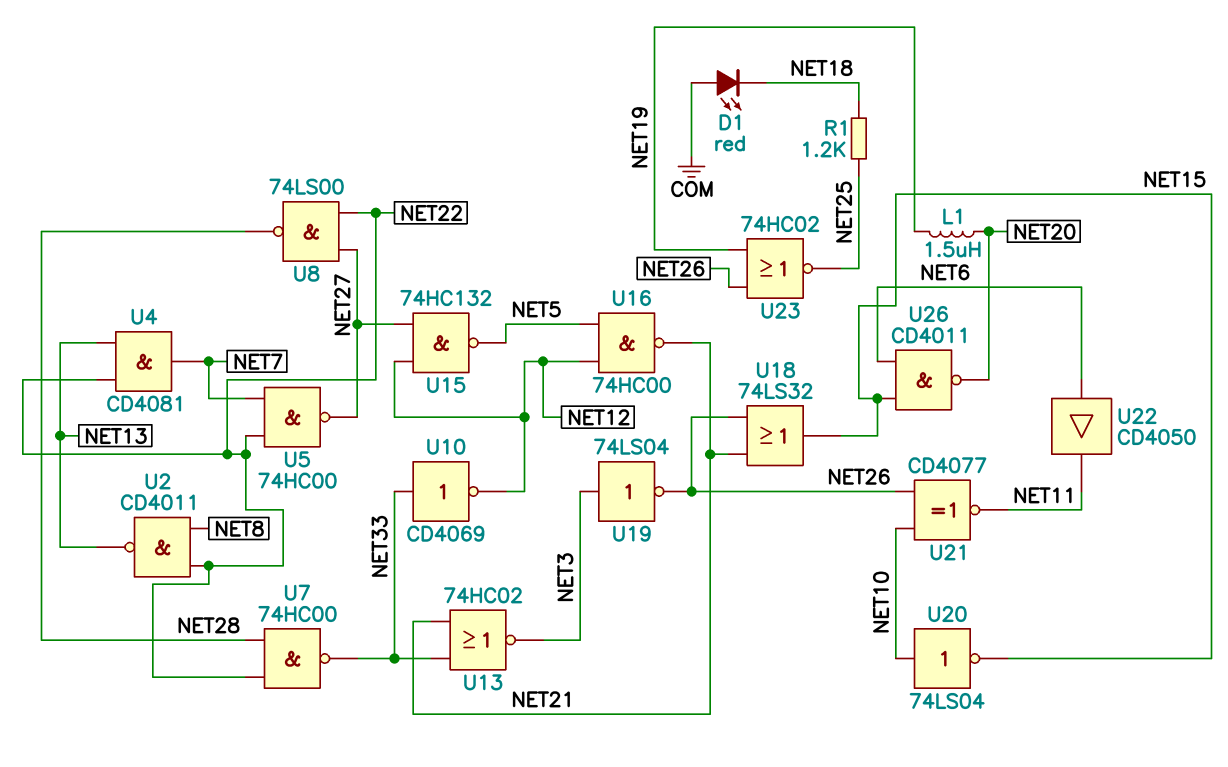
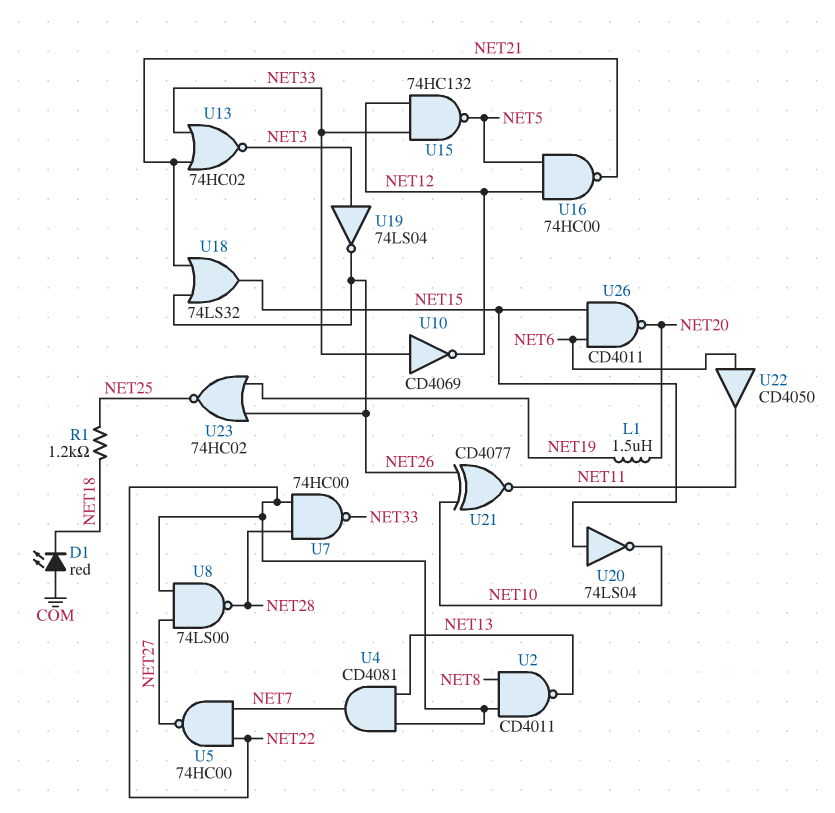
U15: NAND 74HC132 (in NET12, in NET27, out NET5) -> NAND 74HC132 (in NET12, in NET33, out NET5)
U20: NOT 74LS04 (in NET10, out NET15) -> NOT 74LS04 (in NET15, out NET10)

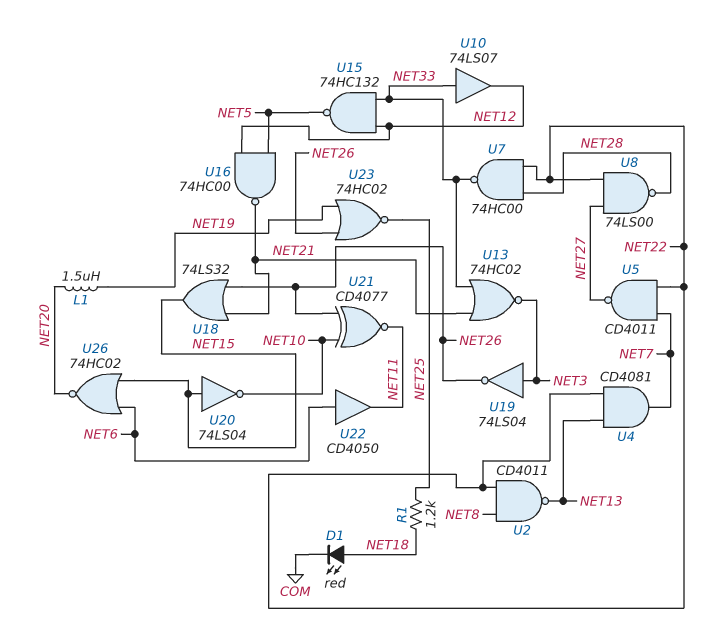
D1: LED red (A COM, K NET18) -> LED red (A NET18, K COM)
U5: NAND 74HC00 (in NET7, in NET22, out NET27) -> NAND CD4011 (in NET7, in NET22, out NET27)
U10: NOT CD4069 (in NET33, out NET12) -> buffer 74LS07 (in NET33, out NET12)
U26: NAND CD4011 (in NET6, in NET15, out NET20) -> NOR 74HC02 (in NET6, in NET15, out NET20)

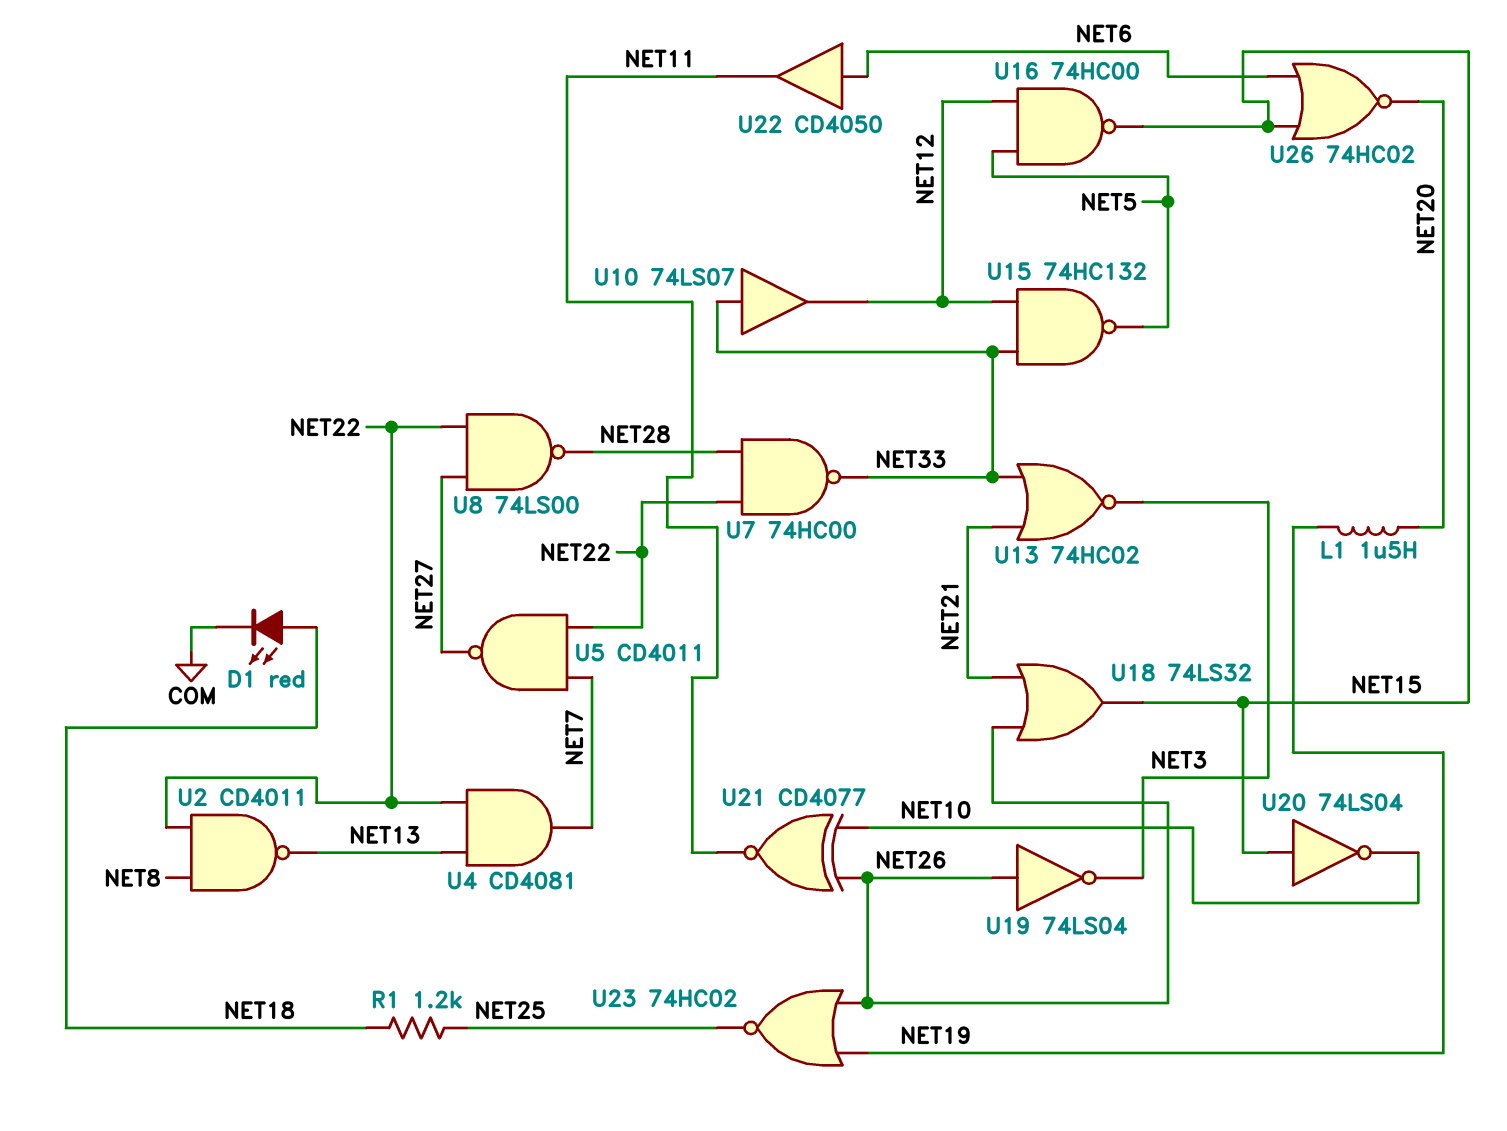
U16: NAND 74HC00 (in NET5, in NET12, out NET21) -> NAND 74HC00 (in NET5, in NET12, out NET15)
U19: NOT 74LS04 (in NET3, out NET26) -> NOT 74LS04 (in NET26, out NET3)

